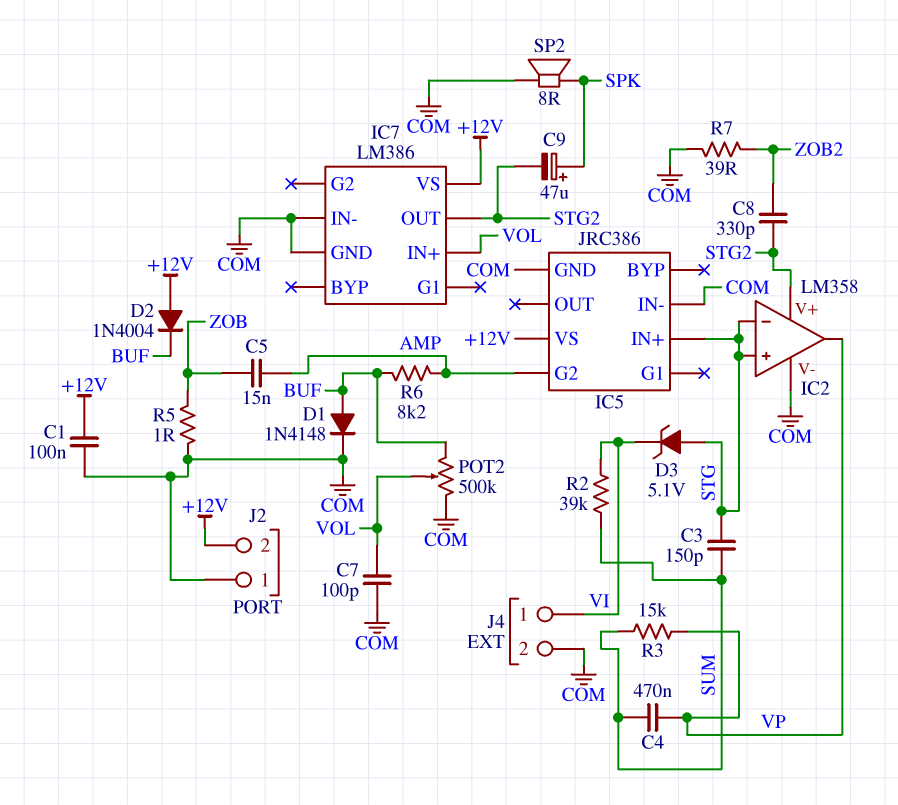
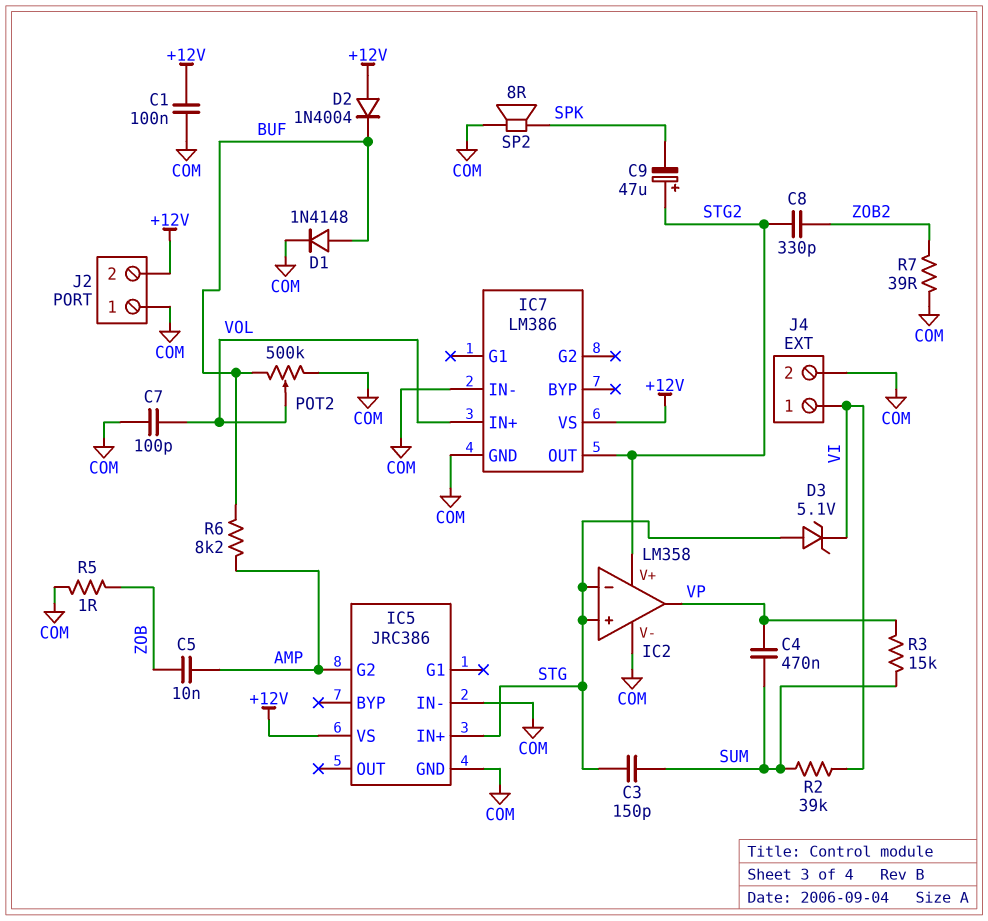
C5: 15nF (AMP, ZOB) -> 10nF (AMP, ZOB)
C9: 47uF (plus SPK, minus STG2) -> 47uF (plus STG2, minus SPK)

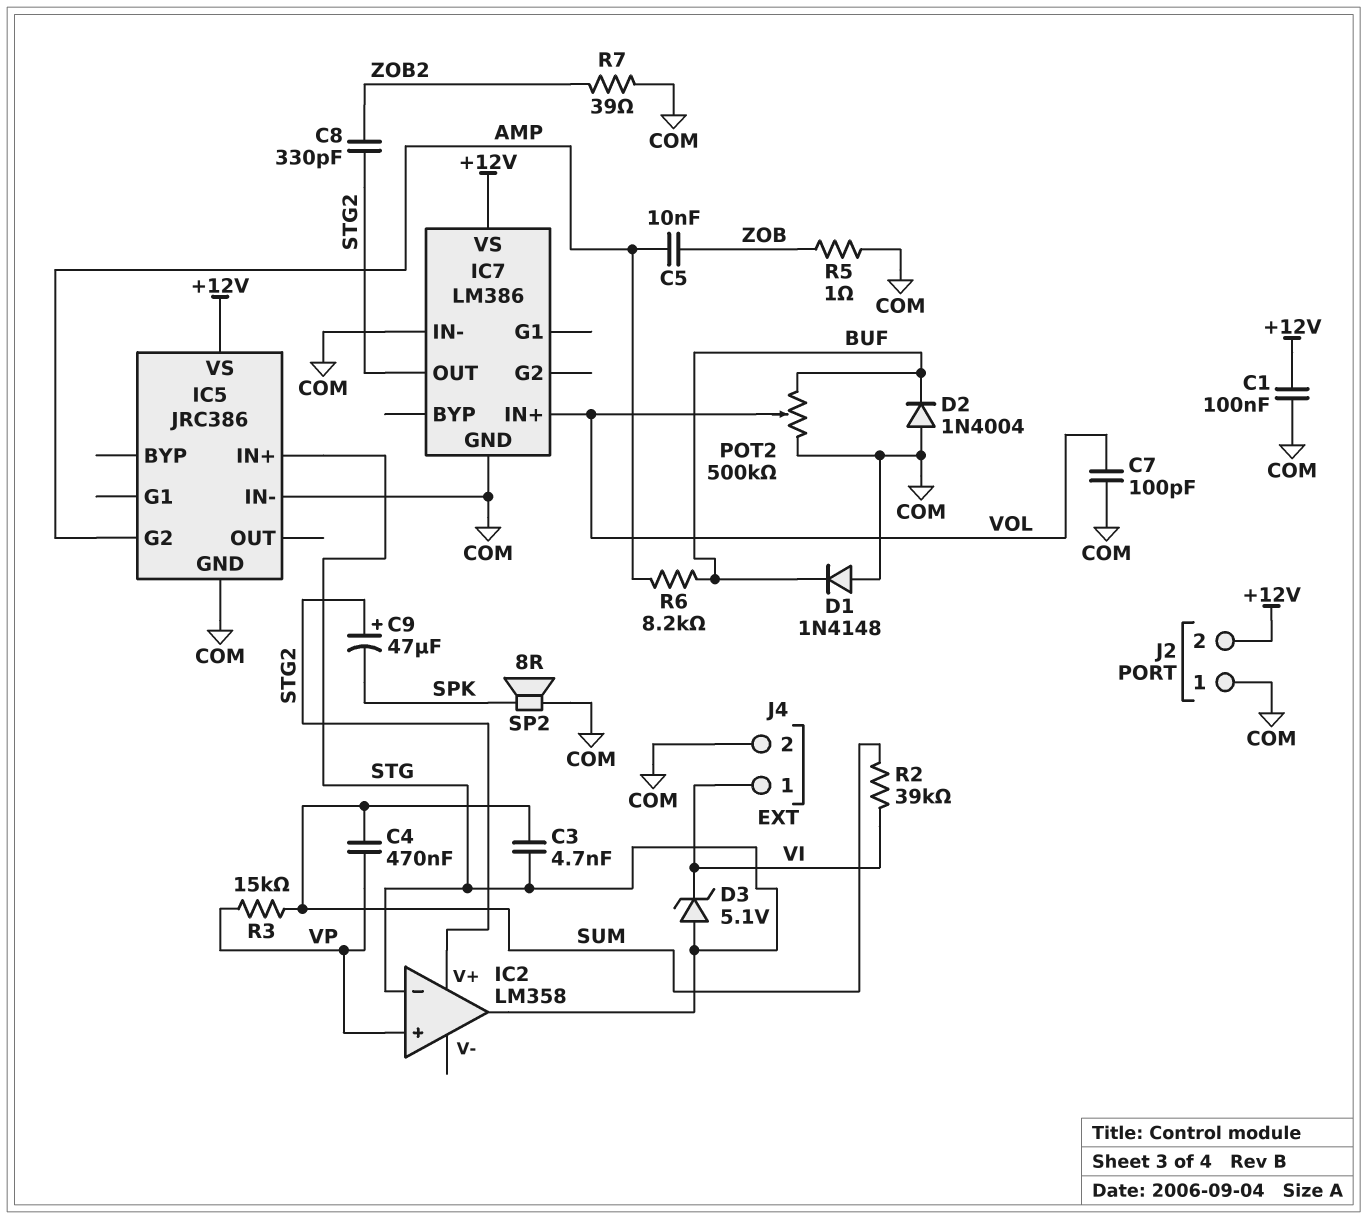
C3: 150pF (STG, SUM) -> 4.7nF (STG, SUM)
D1: diode 1N4148 (A BUF, K COM) -> diode 1N4148 (A COM, K BUF)
D2: diode 1N4004 (A +12V, K BUF) -> diode 1N4004 (A COM, K BUF)
IC2 pin V-: COM -> none
IC2 pin in+: STG -> VP
IC2 pin out: VP -> STG

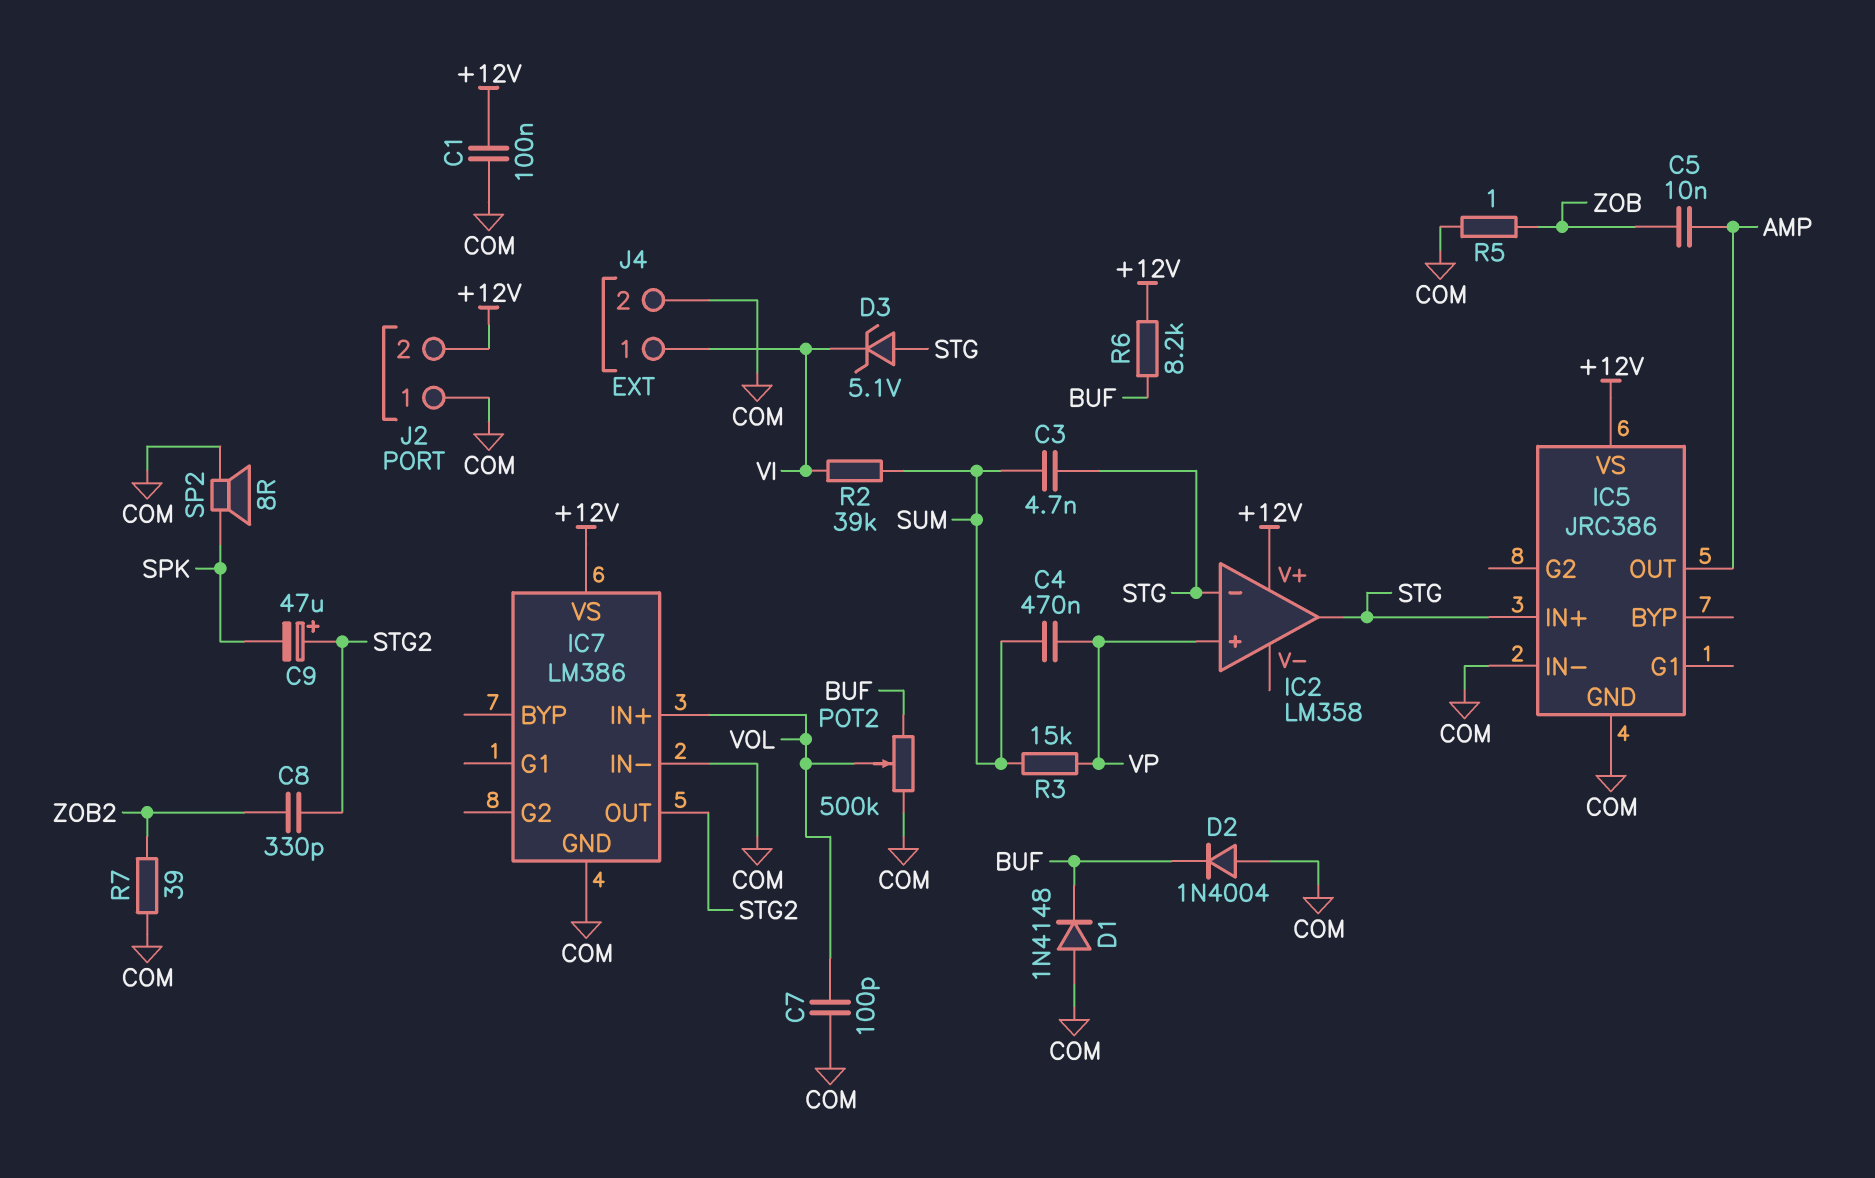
IC2 pin V+: STG2 -> +12V
IC5 pin G2: AMP -> none
IC5 pin OUT: none -> AMP
R6: 8.2k (AMP, BUF) -> 8.2k (+12V, BUF)

